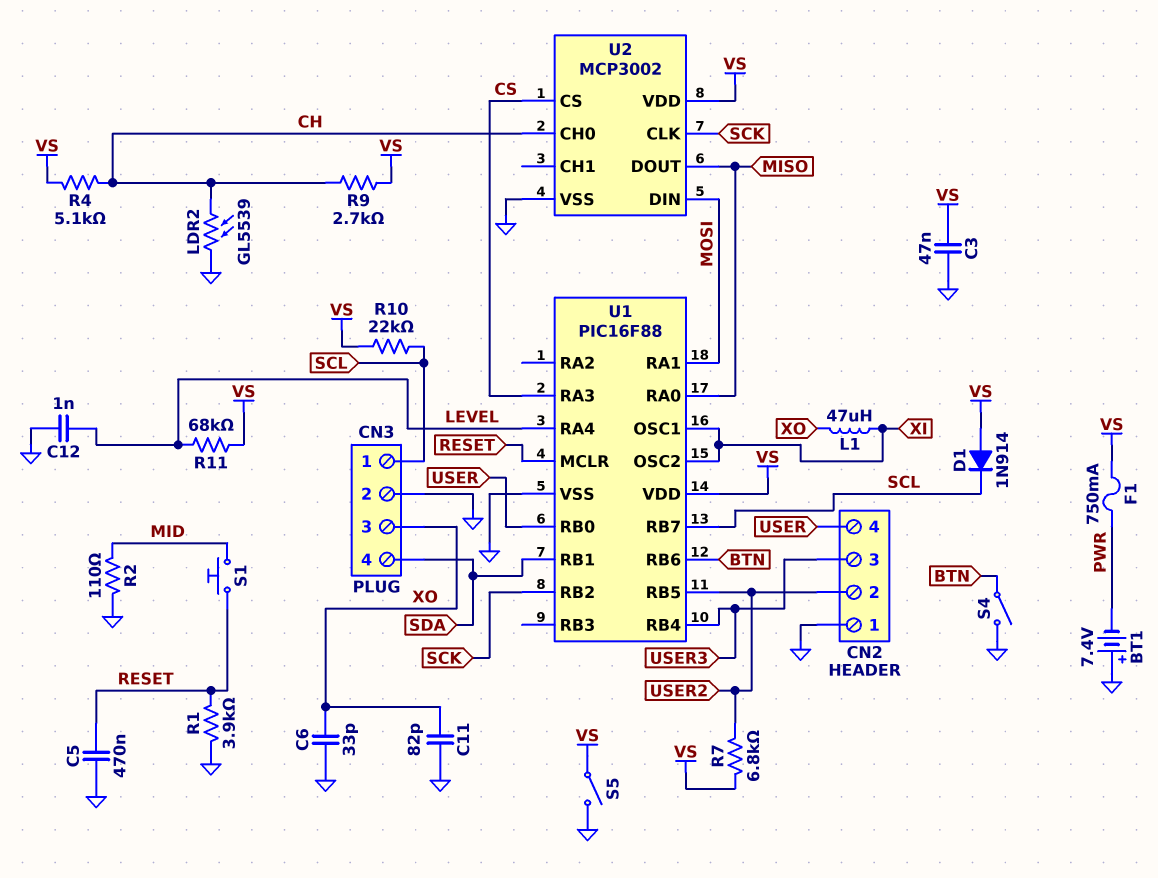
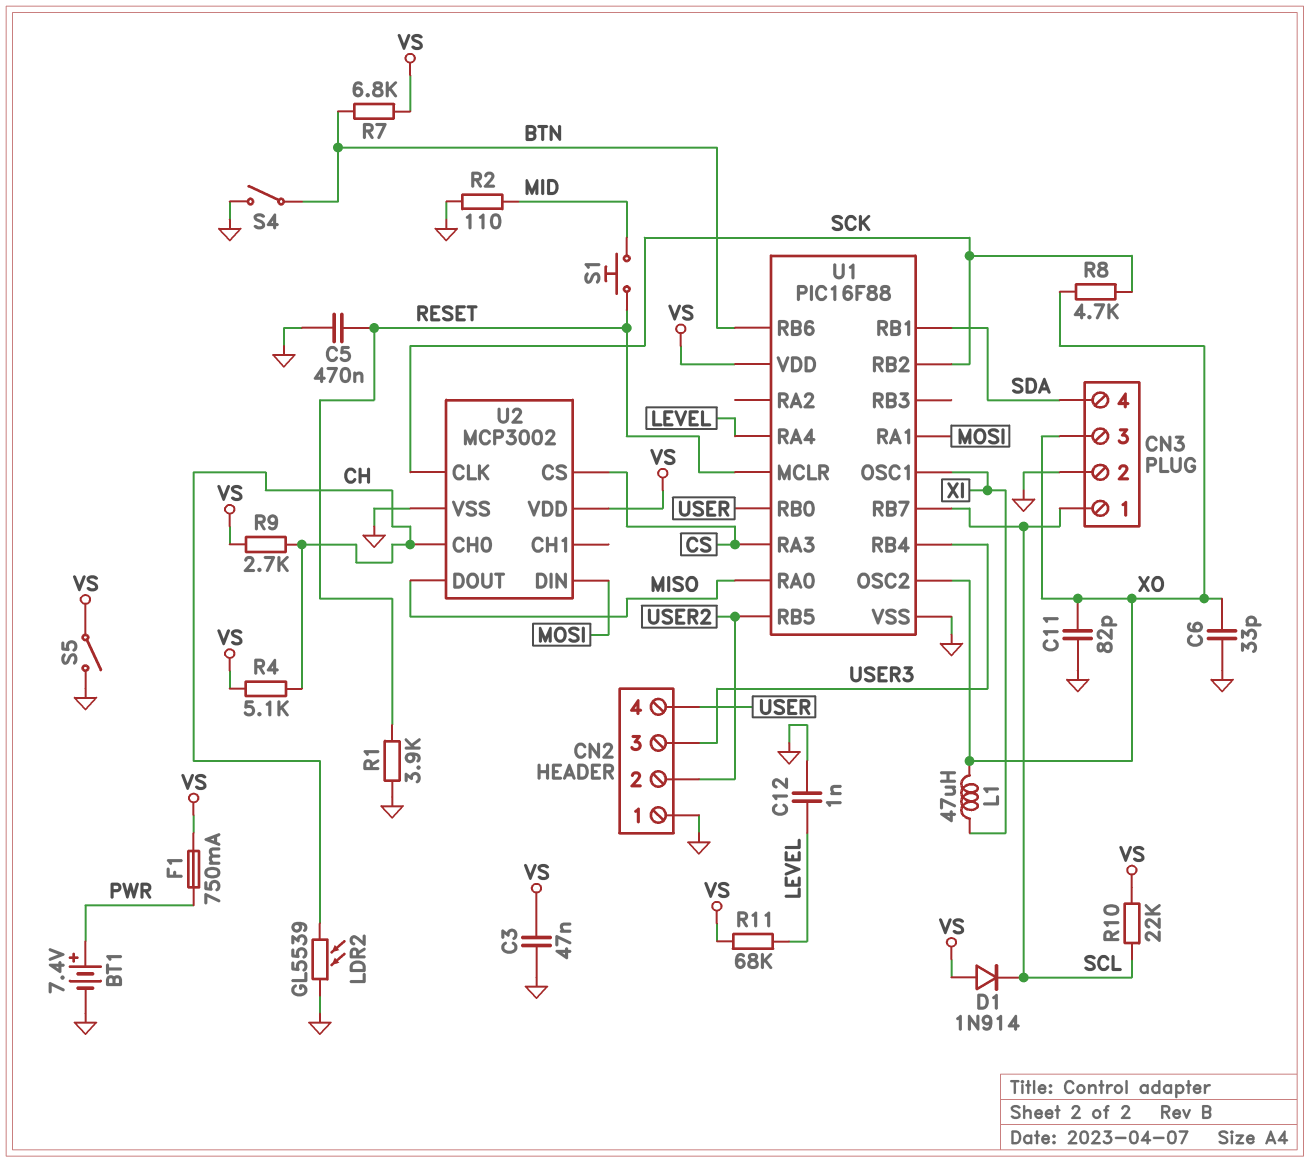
BT1: 7.4V (plus GND, minus PWR) -> 7.4V (plus PWR, minus GND)
R7: 6.8k (USER2, VS) -> 6.8k (BTN, VS)
R8: none -> 4.7k (SCK, XO)
U1 pin OSC2: XI -> XO

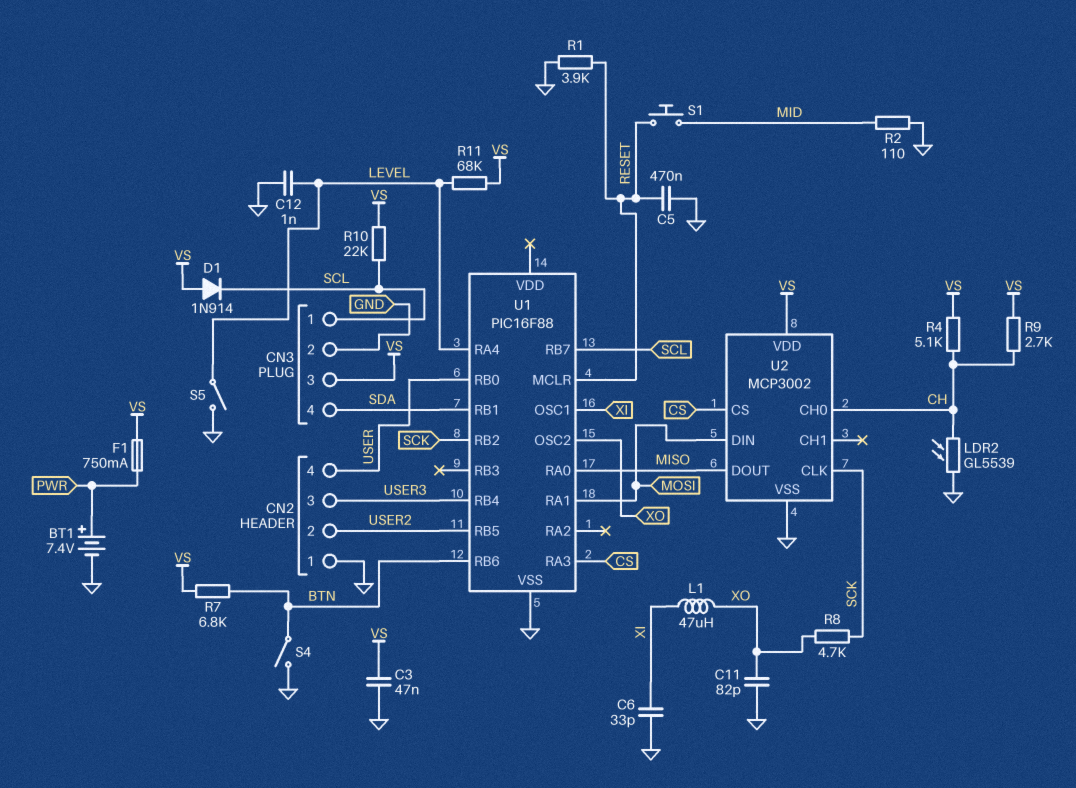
C6: 33pF (GND, XO) -> 33pF (GND, XI)
CN3 pin 3: XO -> VS
S5: switch (GND, VS) -> switch (GND, LEVEL)
U1 pin VDD: VS -> none

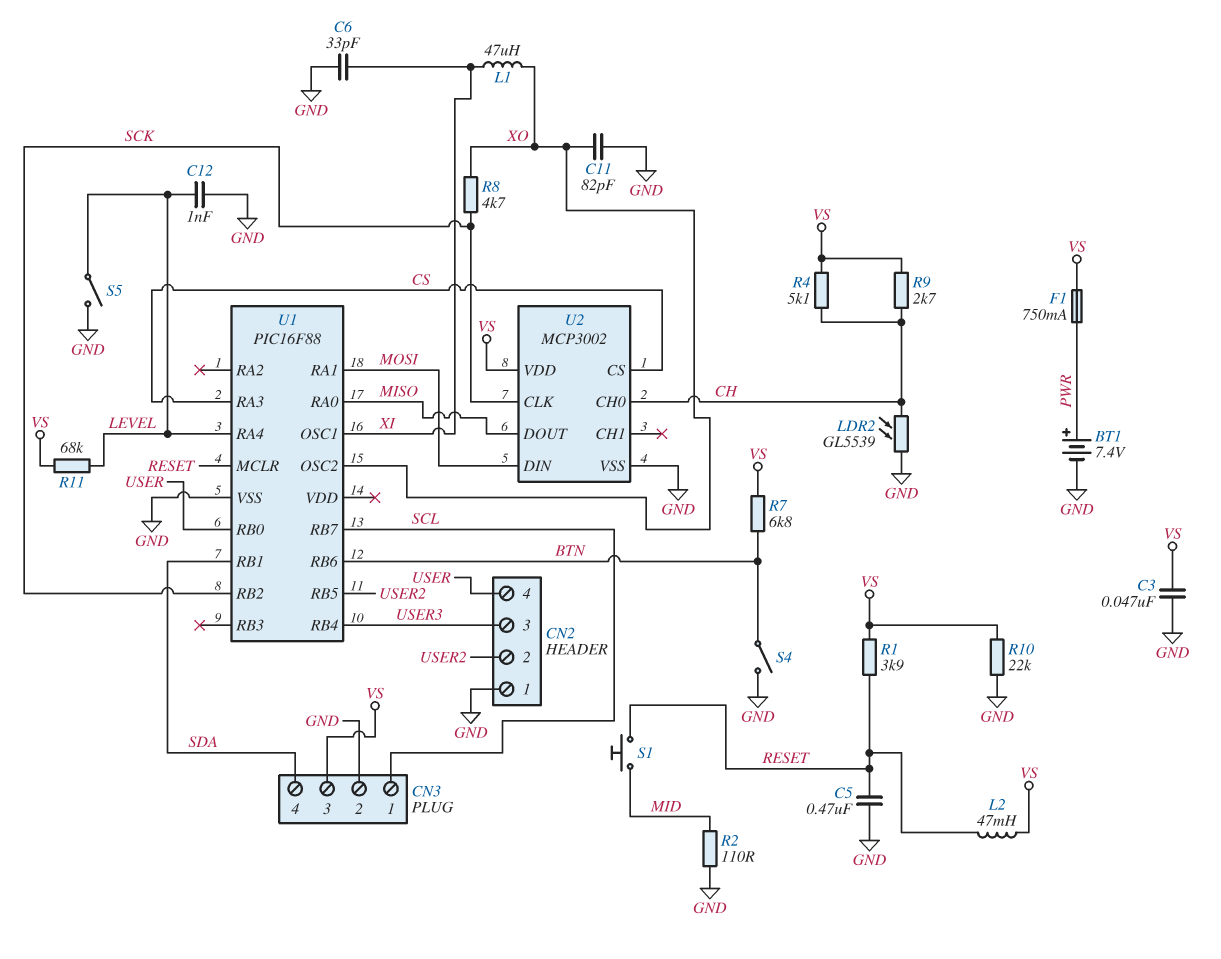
D1: diode 1N914 (A VS, K SCL) -> none
L2: none -> 47mH (RESET, VS)
R1: 3.9k (GND, RESET) -> 3.9k (RESET, VS)
R10: 22k (SCL, VS) -> 22k (GND, VS)

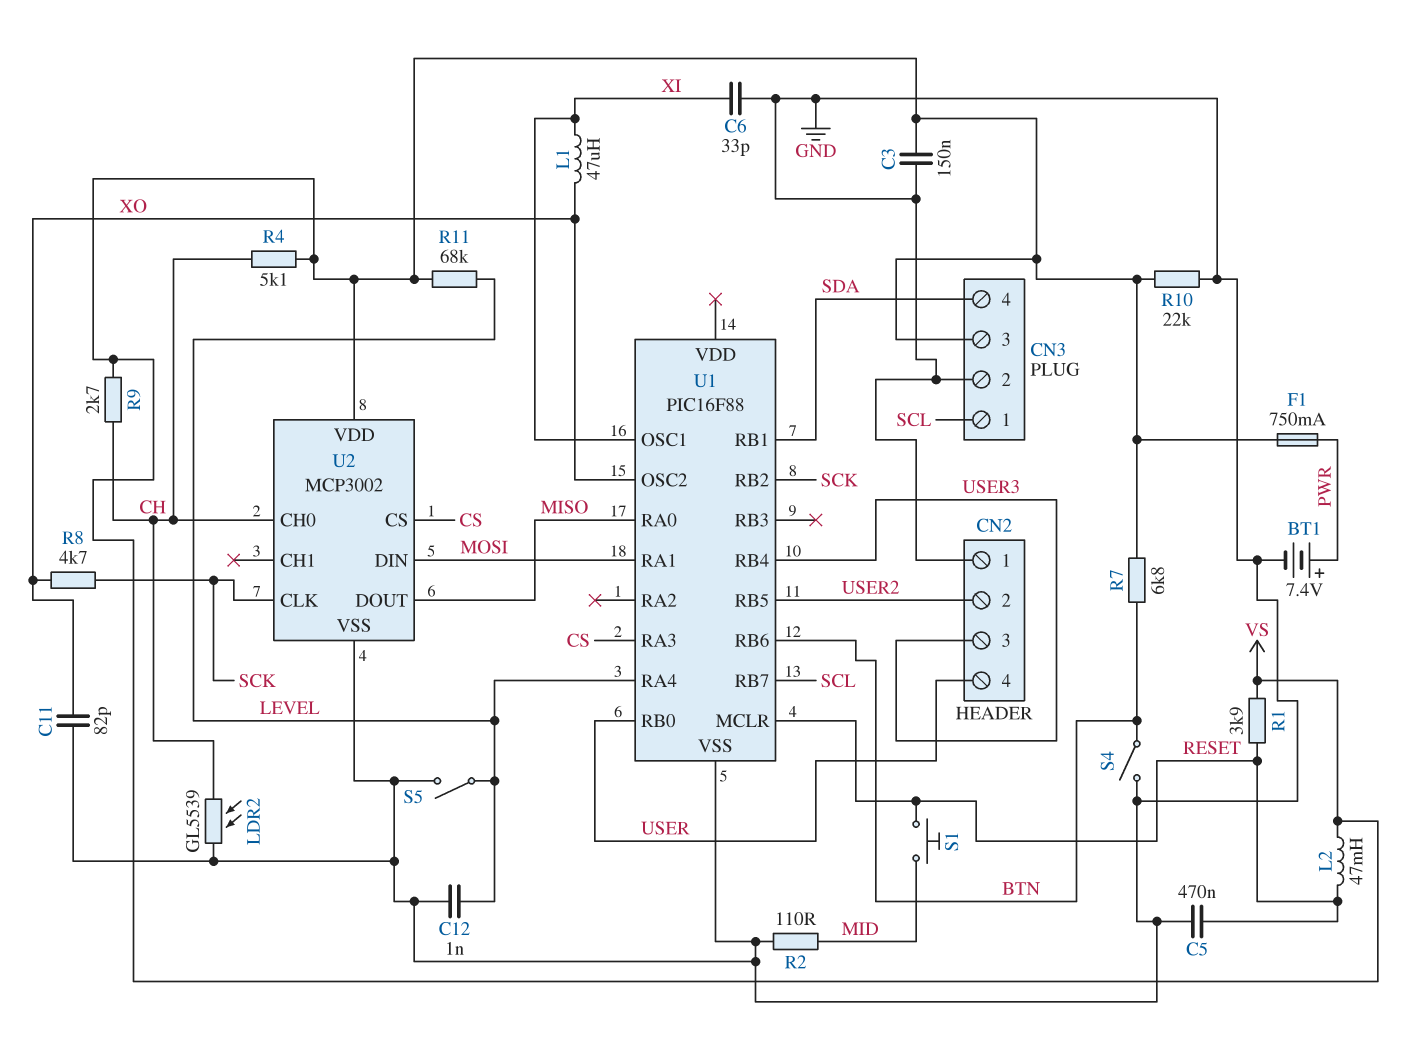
C3: 47nF (GND, VS) -> 150nF (GND, VS)

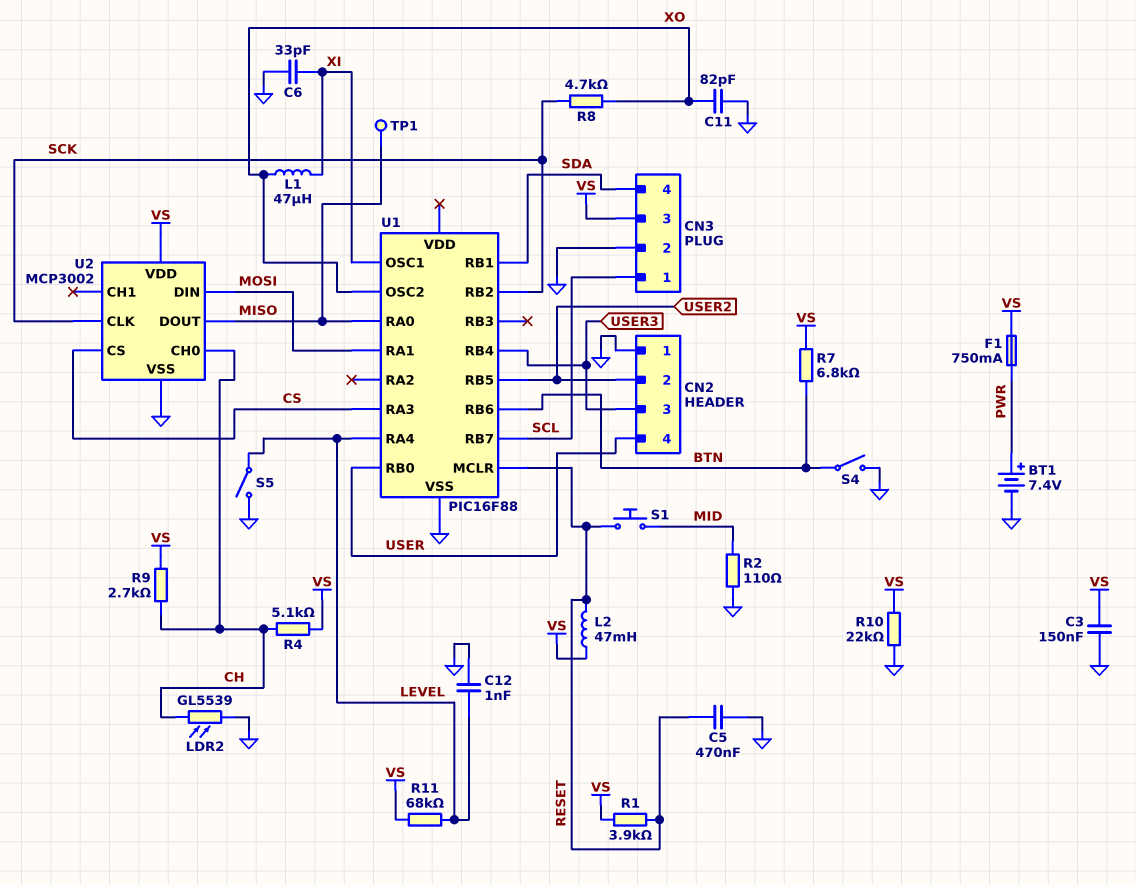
TP1: none -> test point (MISO)

